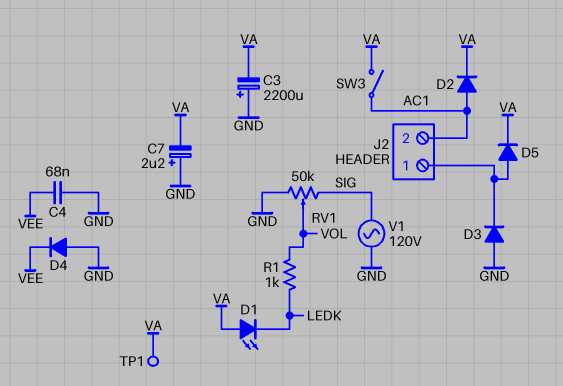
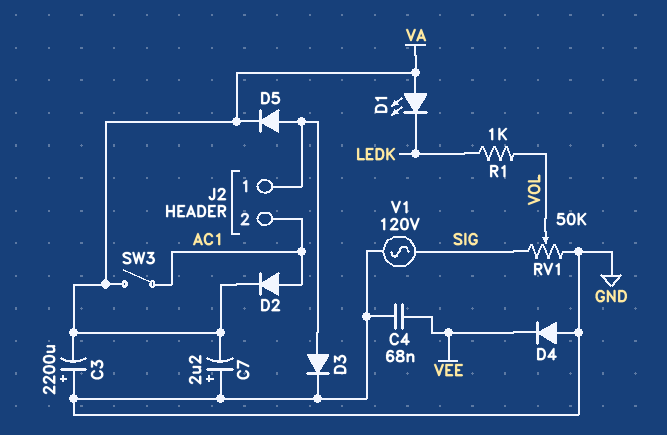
D3: diode (A GND, K J2/1) -> diode (A J2/1, K GND)
TP1: test point (VA) -> none

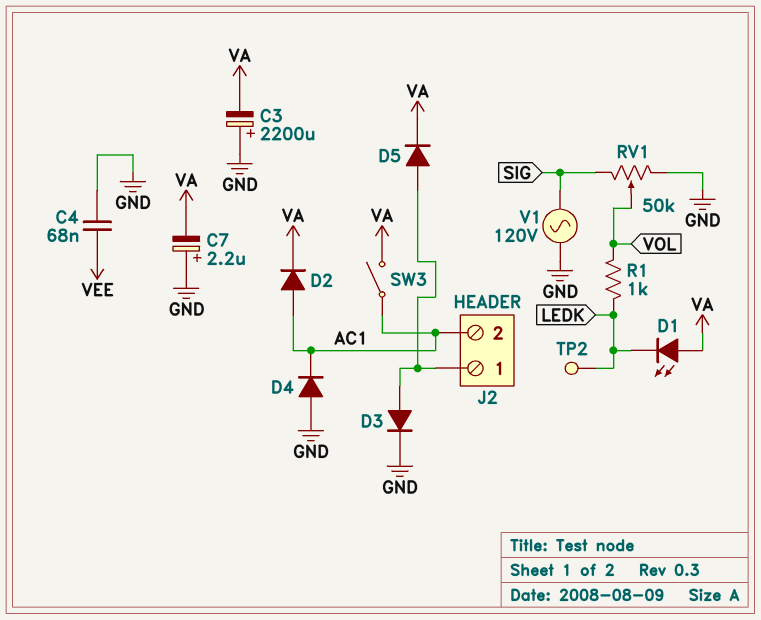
D4: diode (A GND, K VEE) -> diode (A GND, K AC1)
TP2: none -> test point (LEDK)

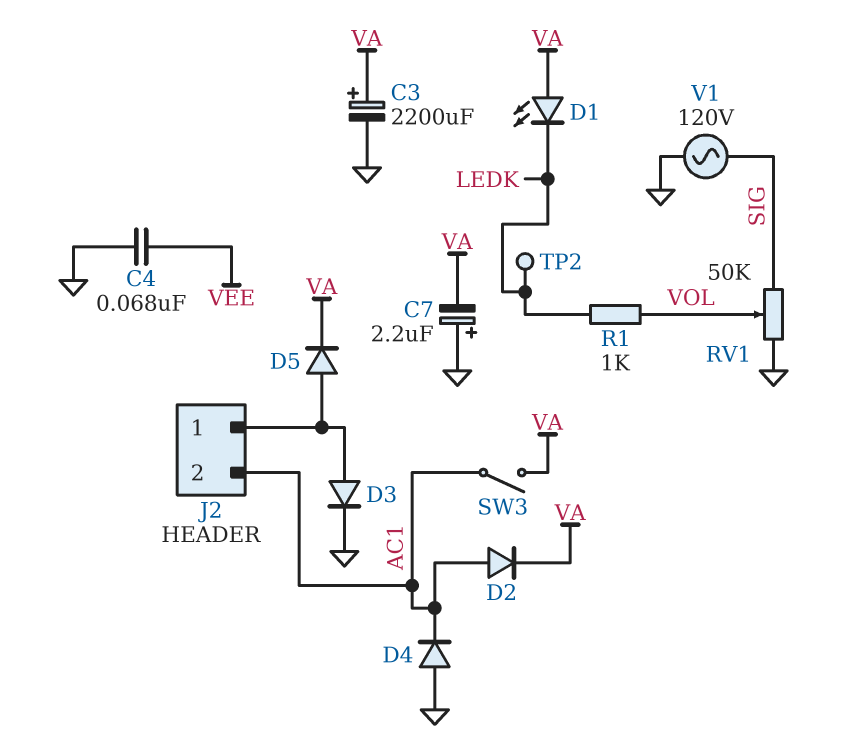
C3: 2200uF (plus GND, minus VA) -> 2200uF (plus VA, minus GND)

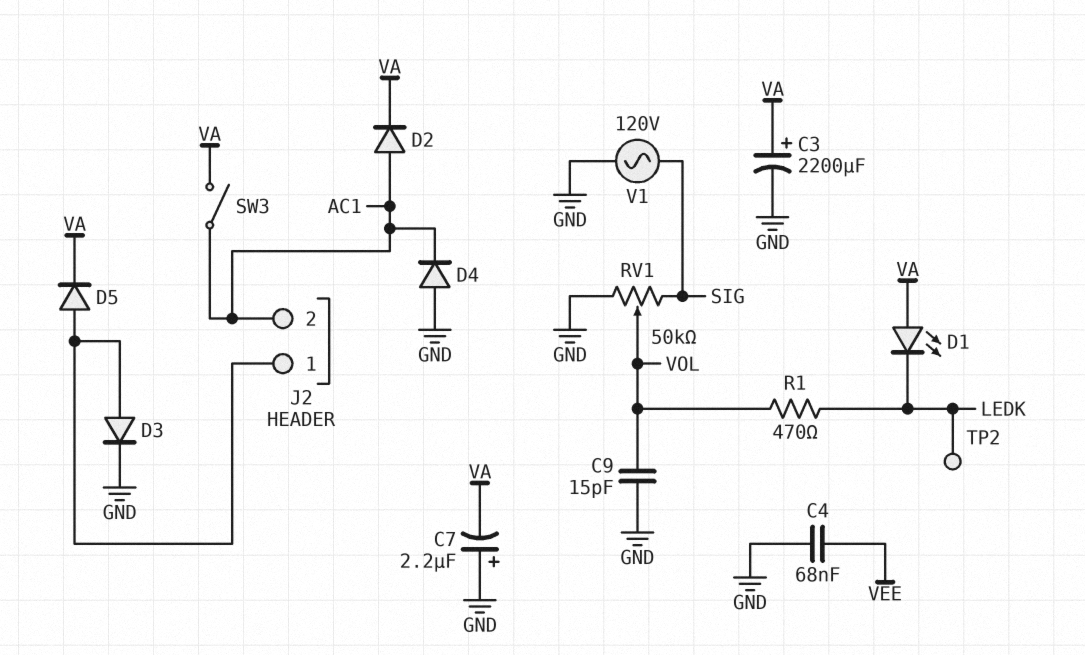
C9: none -> 15pF (GND, VOL)
R1: 1k (LEDK, VOL) -> 470 (LEDK, VOL)

